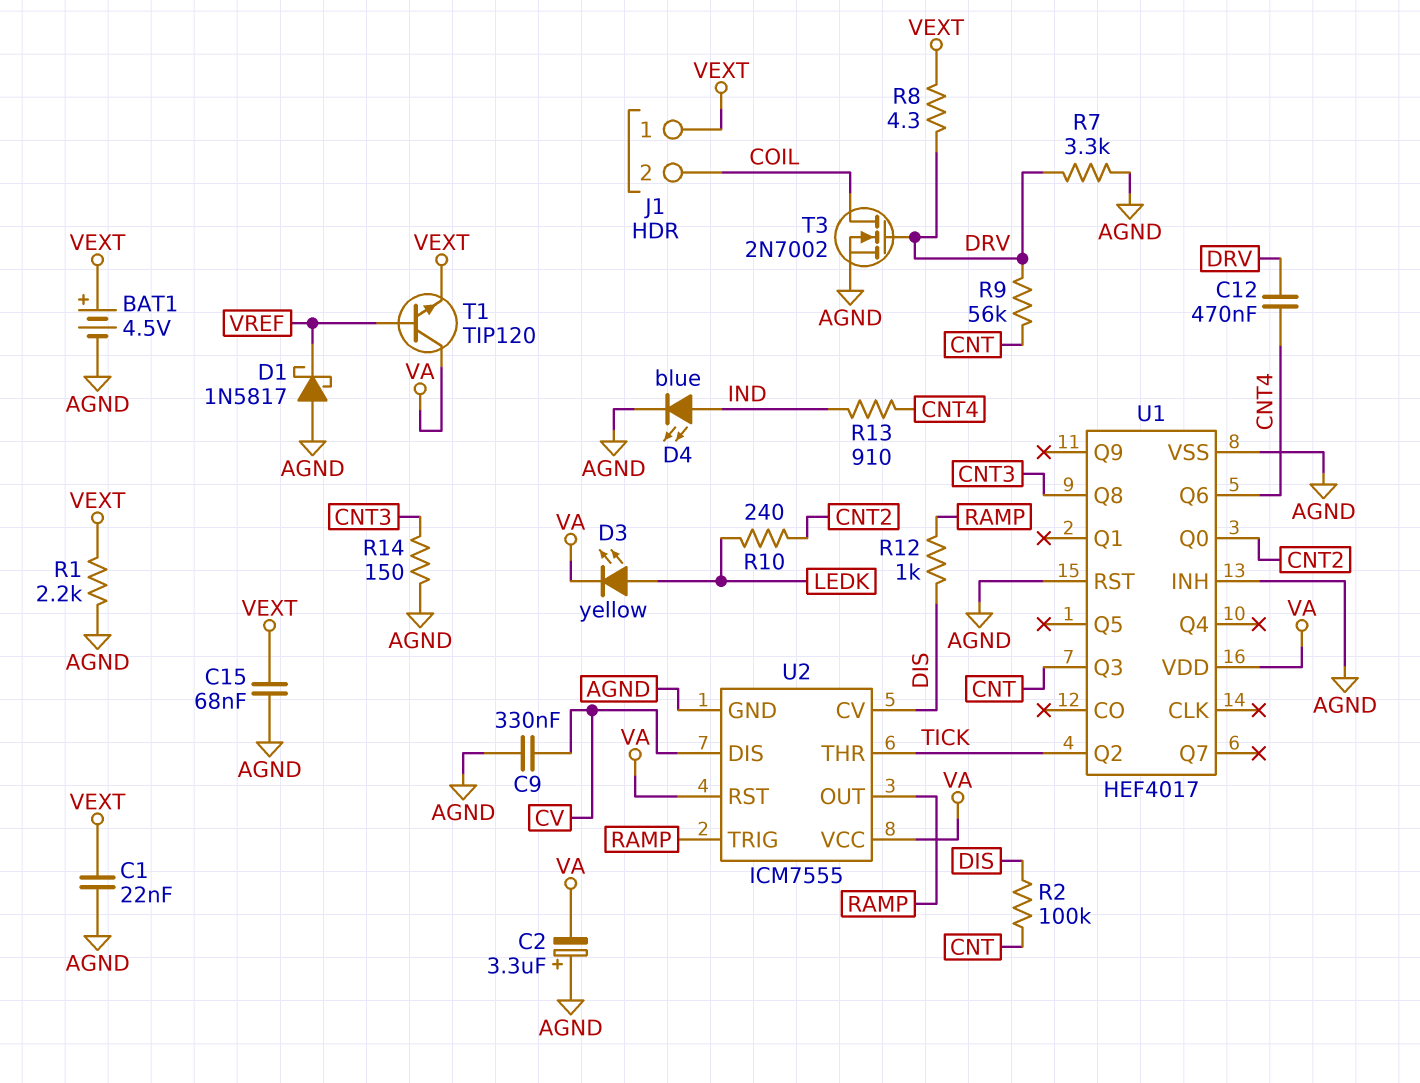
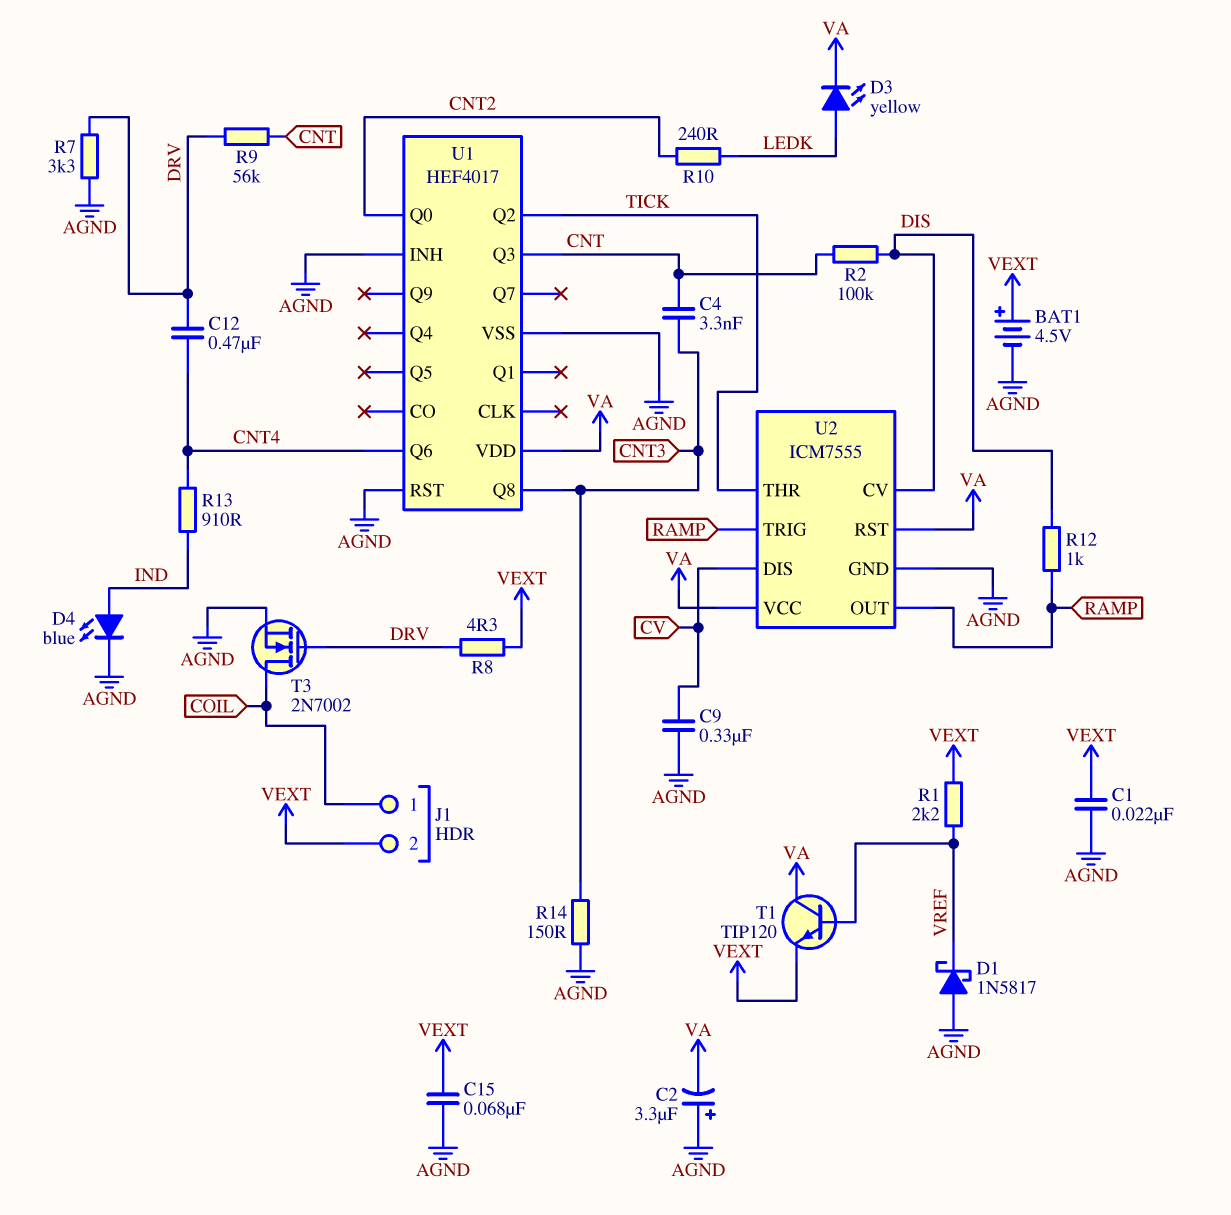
C4: none -> 3.3nF (CNT, CNT3)
J1 pin 1: VEXT -> COIL
J1 pin 2: COIL -> VEXT
R1: 2.2k (AGND, VEXT) -> 2.2k (VEXT, VREF)

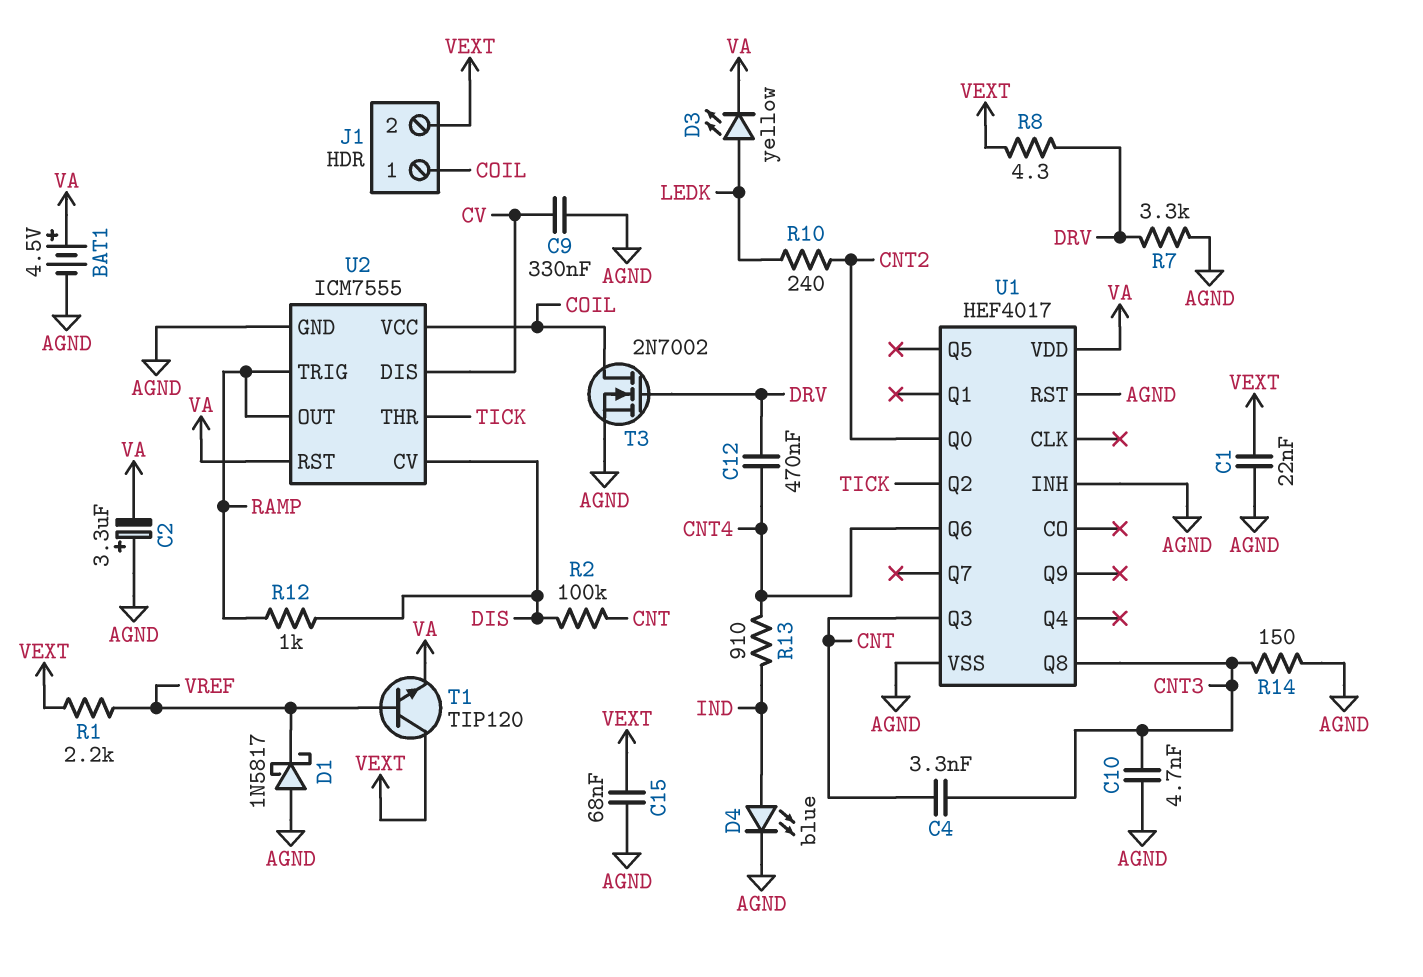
BAT1: 4.5V (plus VEXT, minus AGND) -> 4.5V (plus VA, minus AGND)
C10: none -> 4.7nF (AGND, CNT3)
R9: 56k (CNT, DRV) -> none
T1: NPN TIP120 (B VREF, C VA, E VEXT) -> NPN TIP120 (B VREF, C VEXT, E VA)
U2 pin VCC: VA -> COIL

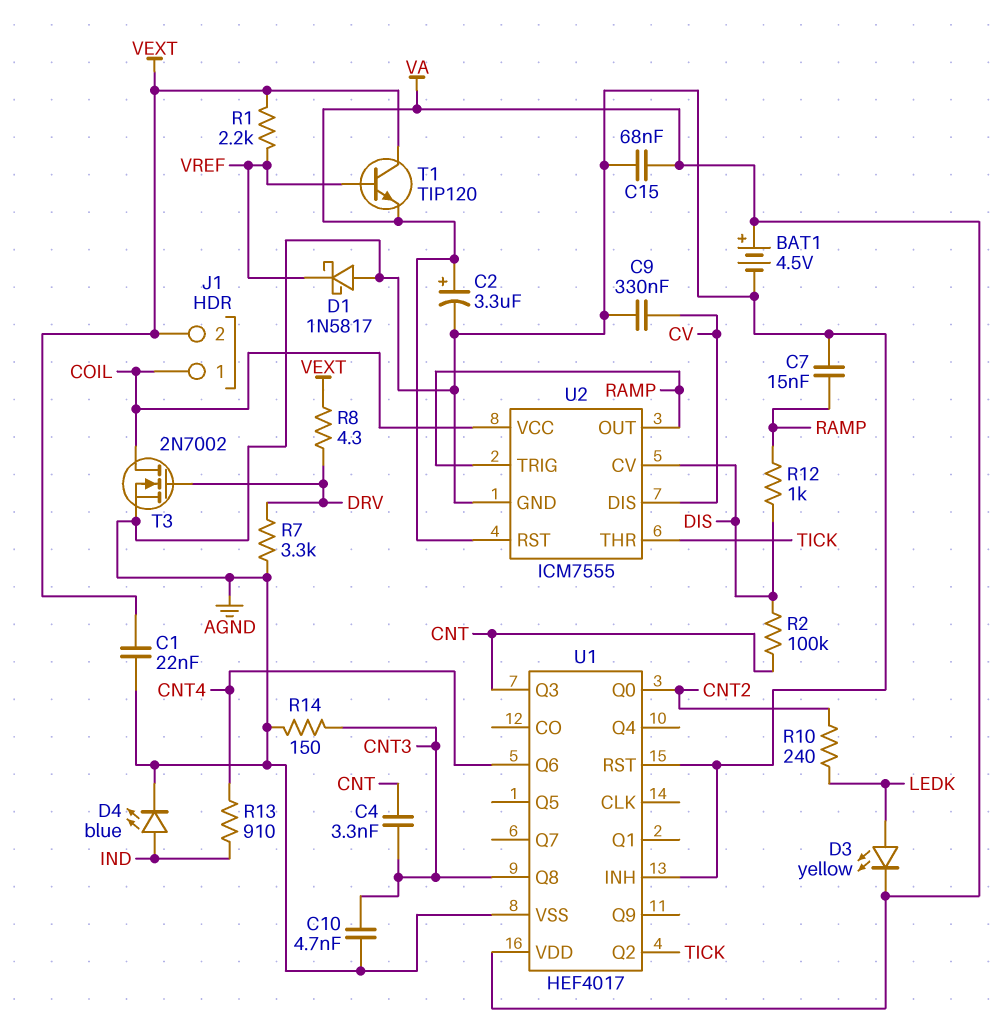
C2: 3.3uF (plus AGND, minus VA) -> 3.3uF (plus VA, minus AGND)
C7: none -> 15nF (AGND, RAMP)
C12: 470nF (CNT4, DRV) -> none
C15: 68nF (AGND, VEXT) -> 68nF (AGND, VA)

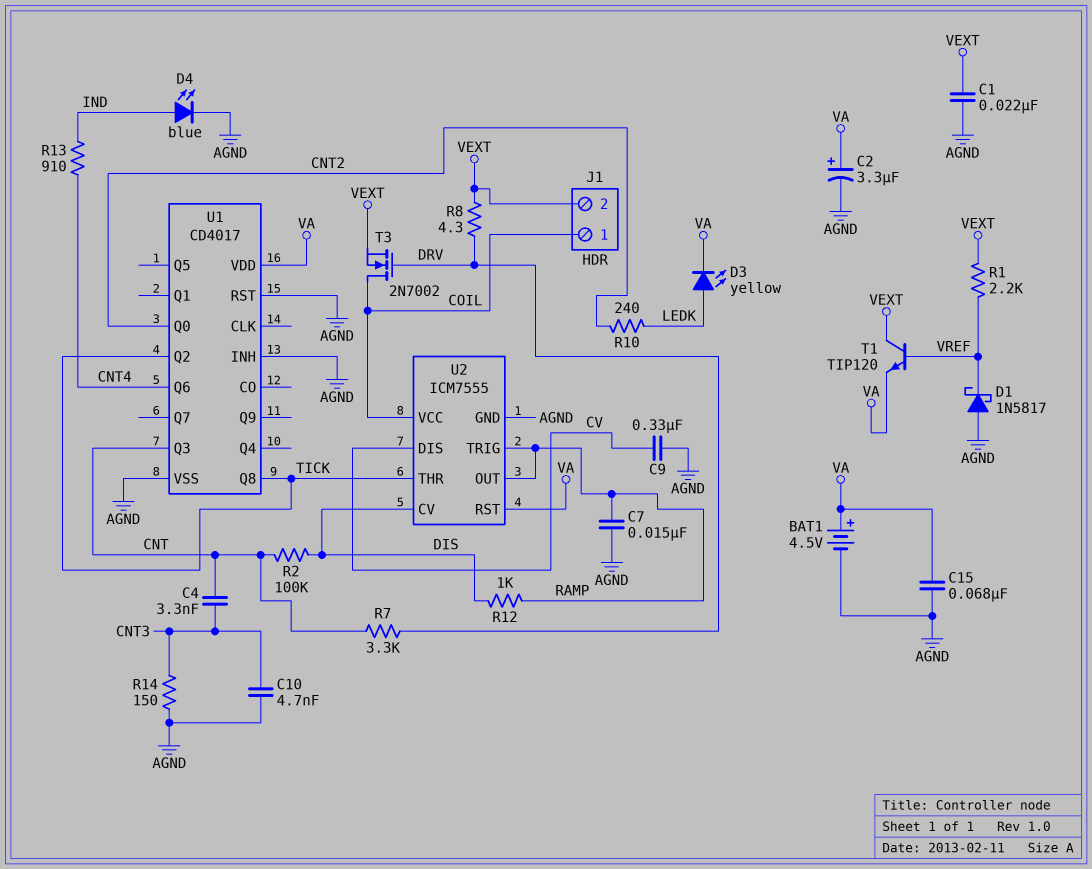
R7: 3.3k (AGND, DRV) -> 3.3k (CNT, DRV)
T3: NMOS 2N7002 (G DRV, D COIL, S AGND) -> NMOS 2N7002 (G DRV, D COIL, S VEXT)
U1: HEF4017 -> CD4017
U1 pin Q8: CNT3 -> TICK

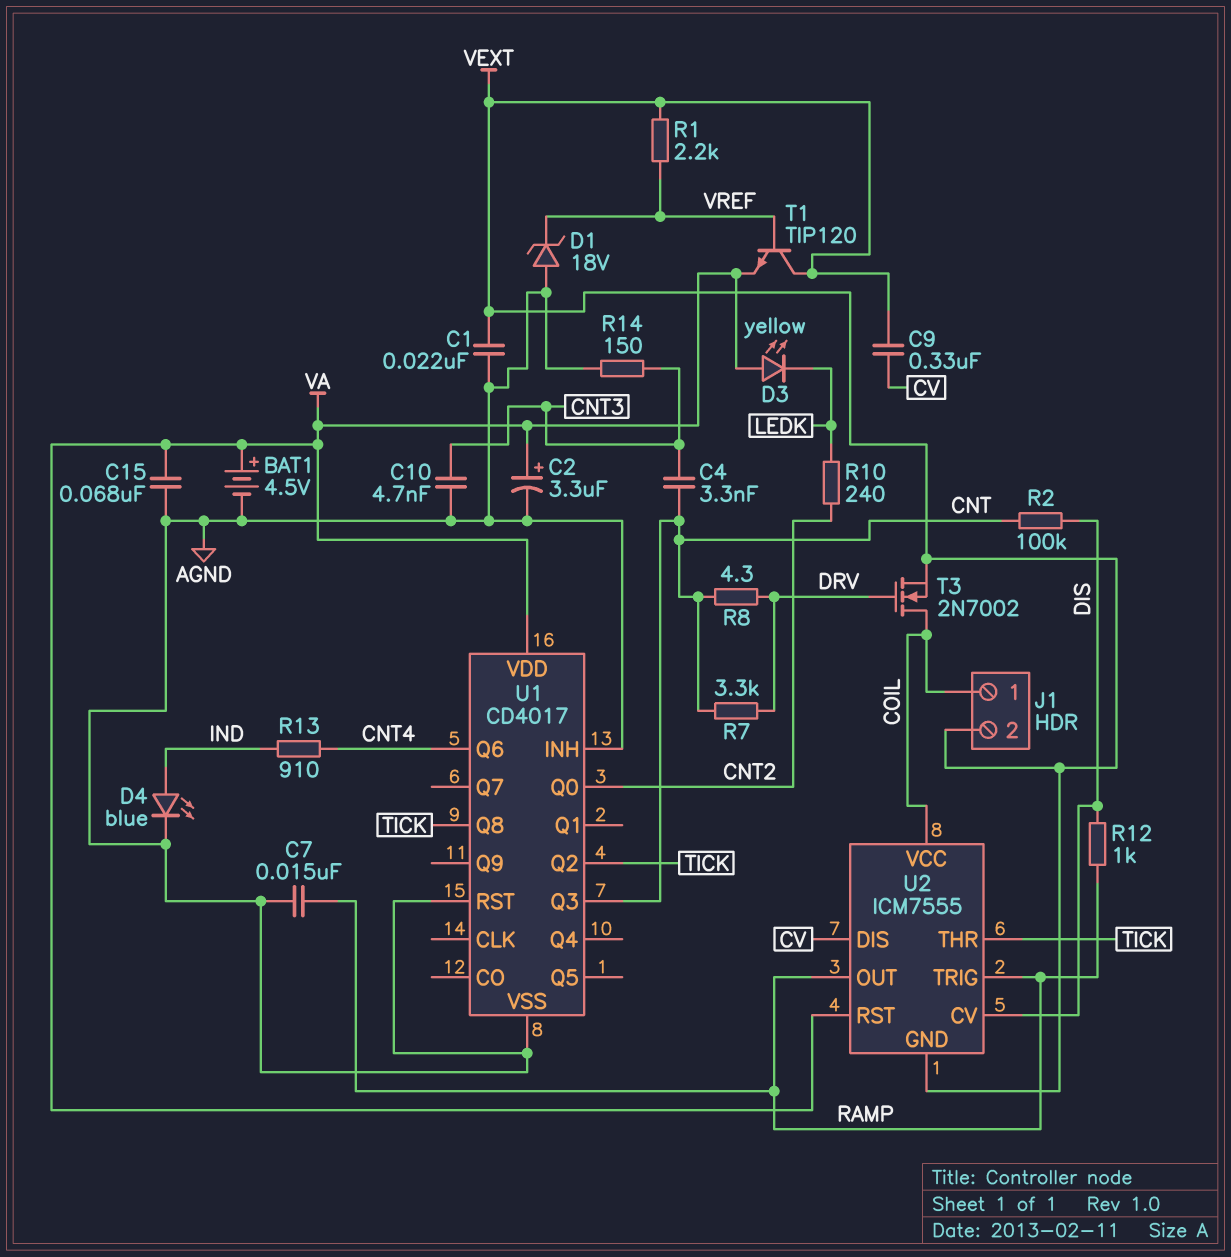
C9: 330nF (AGND, CV) -> 330nF (CV, VEXT)
D1: schottky 1N5817 (A AGND, K VREF) -> zener 18V (A AGND, K VREF)
D3: LED yellow (A LEDK, K VA) -> LED yellow (A VA, K LEDK)
R8: 4.3 (DRV, VEXT) -> 4.3 (CNT, DRV)
U2 pin GND: AGND -> VEXT

